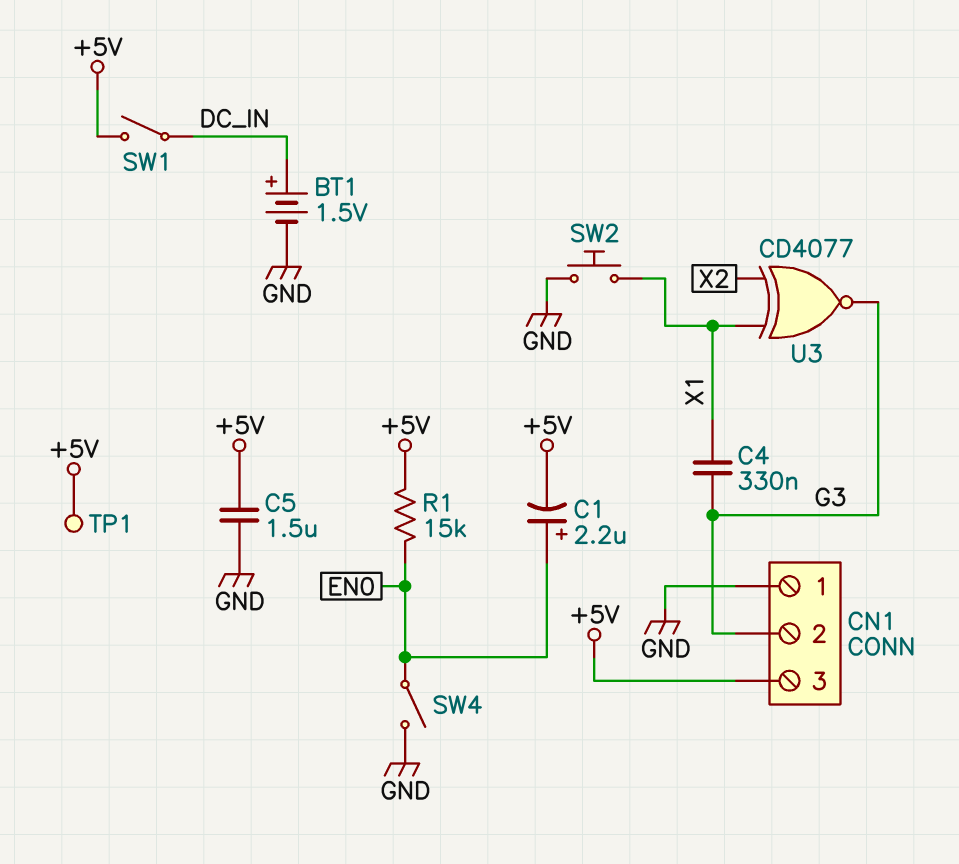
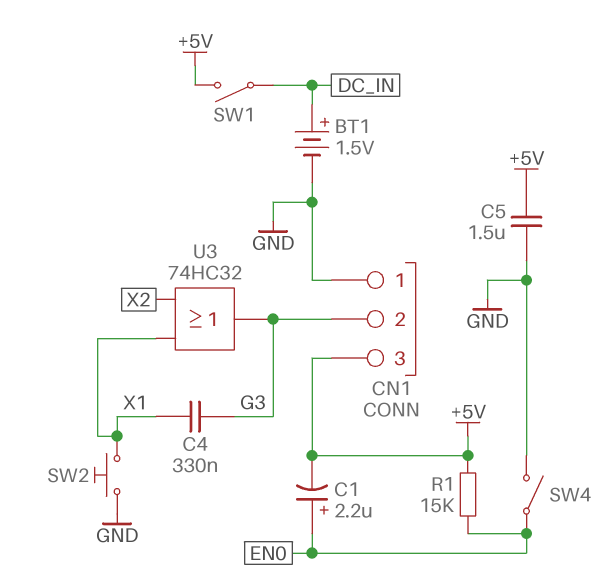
TP1: test point (+5V) -> none
U3: XNOR CD4077 (in X1, in X2, out G3) -> OR 74HC32 (in X1, in X2, out G3)

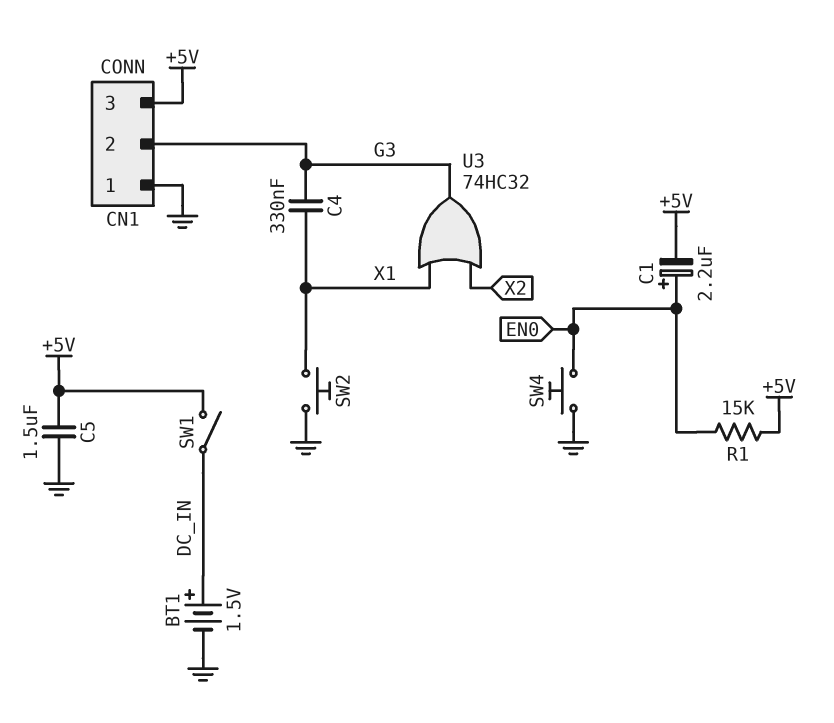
SW4: switch (EN0, GND) -> button (EN0, GND)

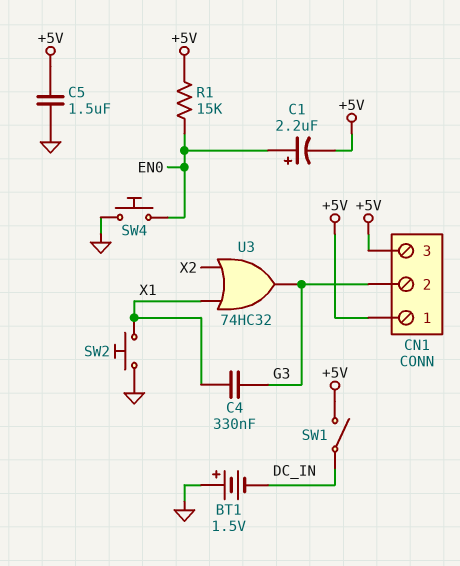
BT1: 1.5V (plus DC_IN, minus GND) -> 1.5V (plus GND, minus DC_IN)
CN1 pin 1: GND -> +5V

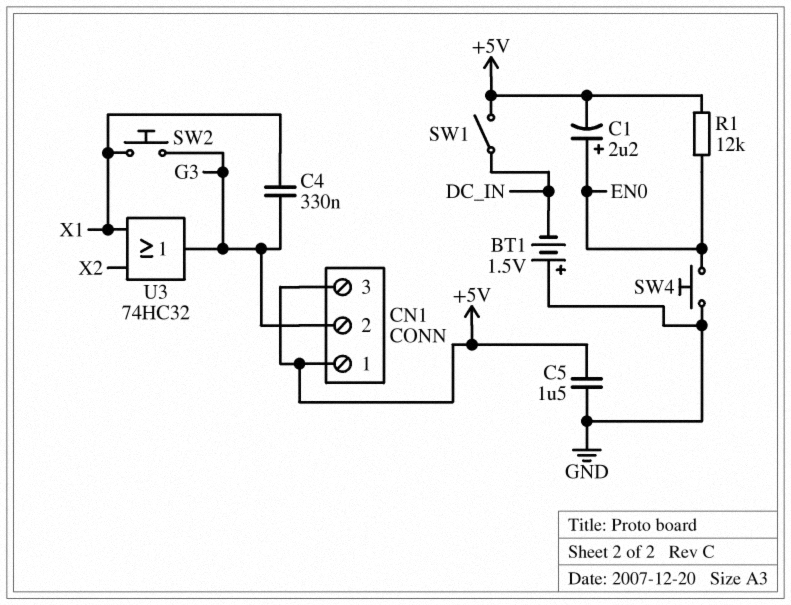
R1: 15k (+5V, EN0) -> 12k (+5V, EN0)
SW2: button (GND, X1) -> button (G3, X1)

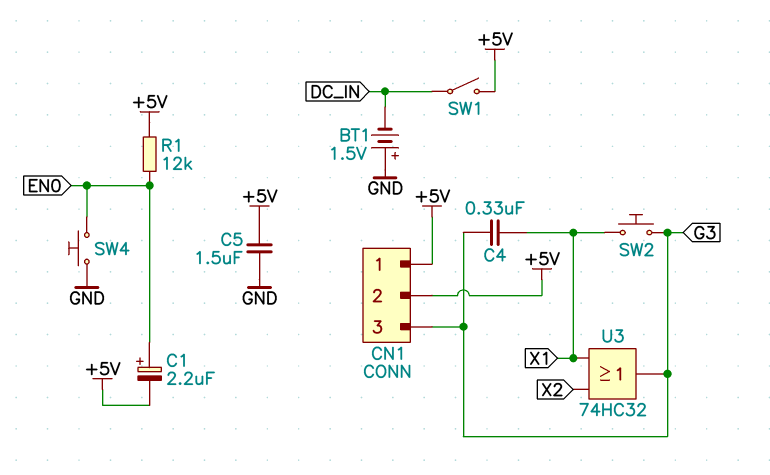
CN1 pin 2: G3 -> +5V
CN1 pin 3: +5V -> G3

